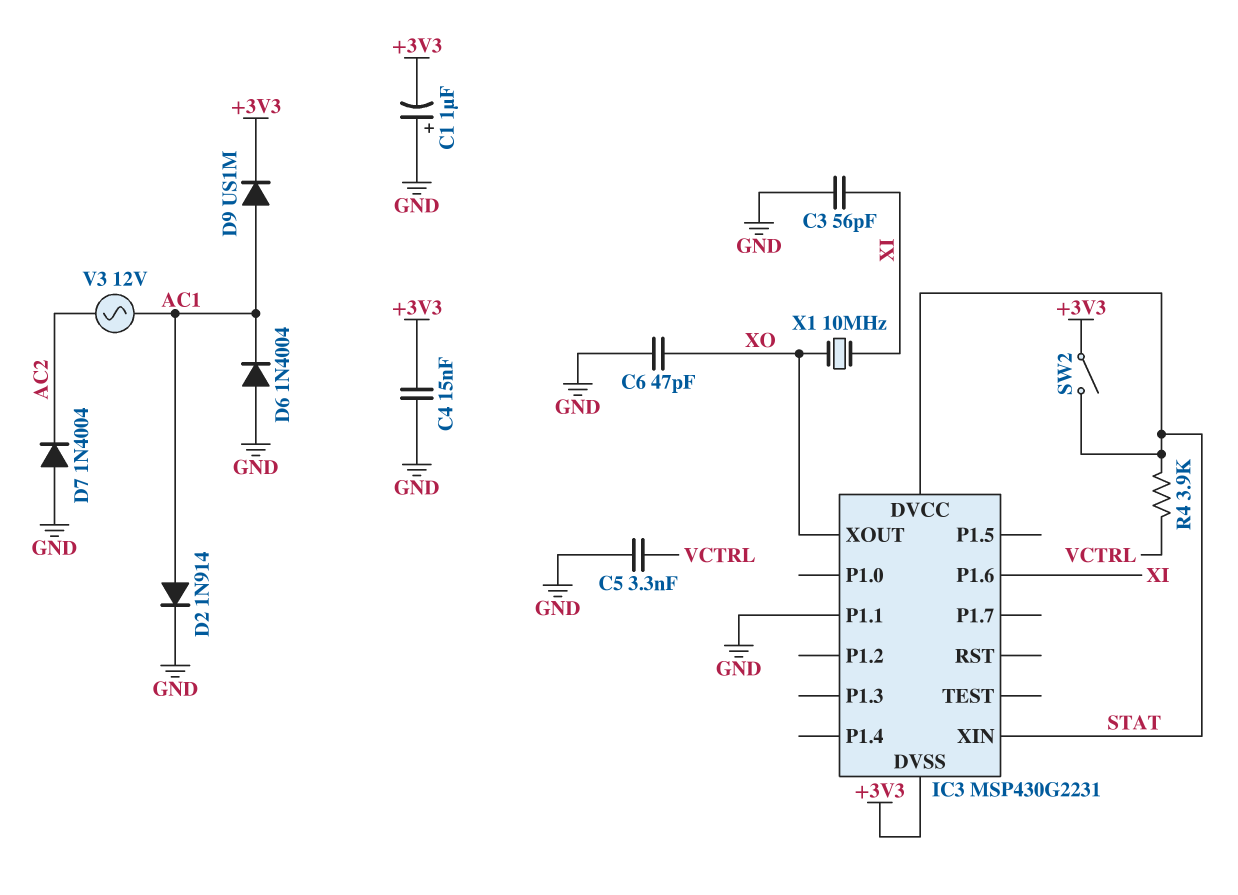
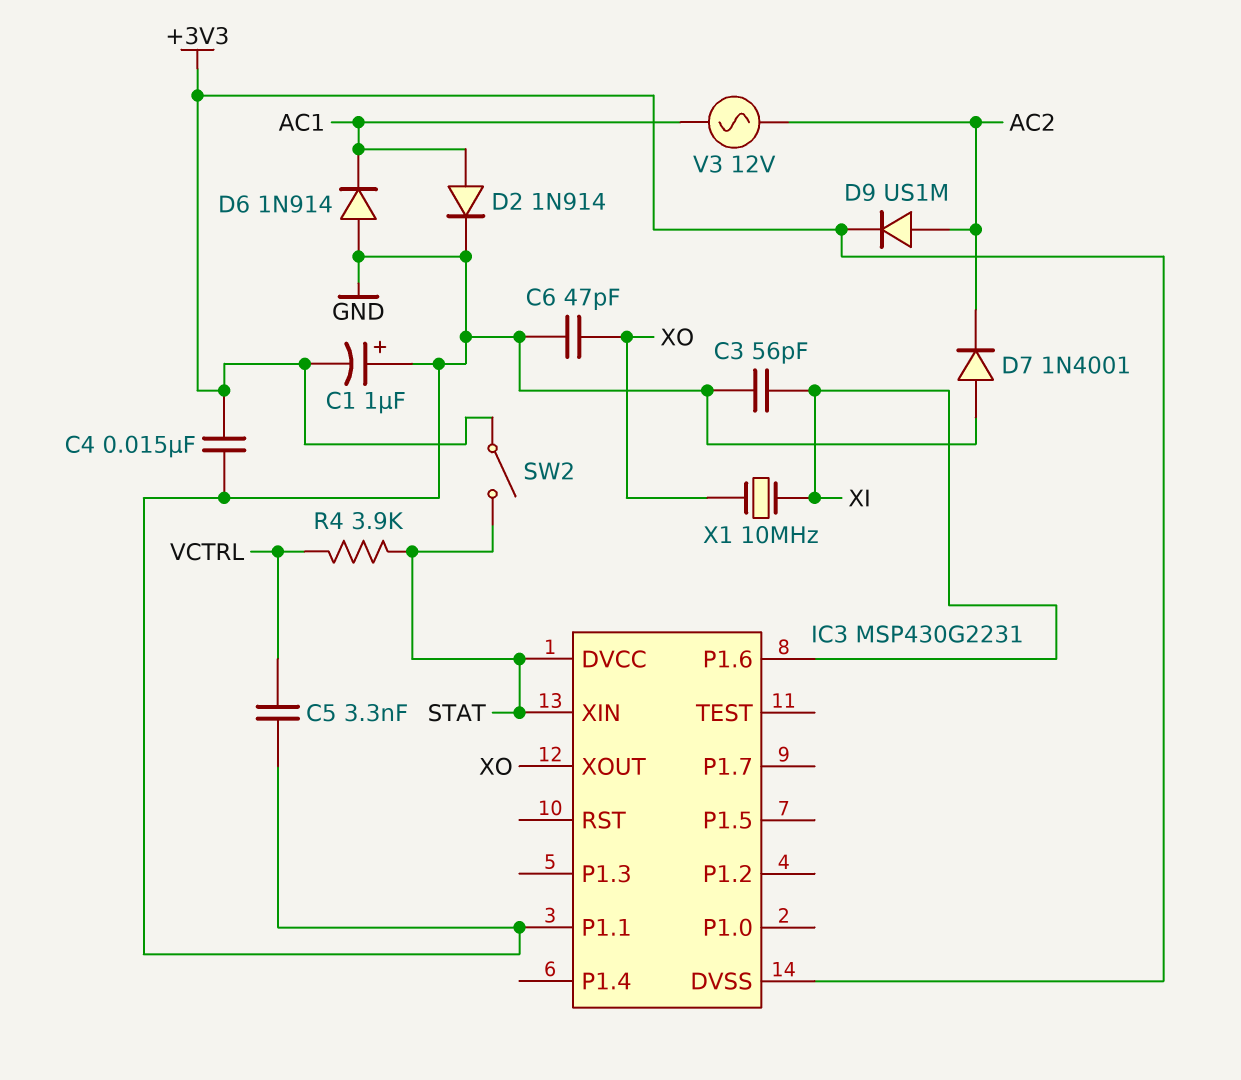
D6: diode 1N4004 (A GND, K AC1) -> diode 1N914 (A GND, K AC1)
D7: diode 1N4004 (A GND, K AC2) -> diode 1N4001 (A GND, K AC2)
D9: diode US1M (A AC1, K +3V3) -> diode US1M (A AC2, K +3V3)

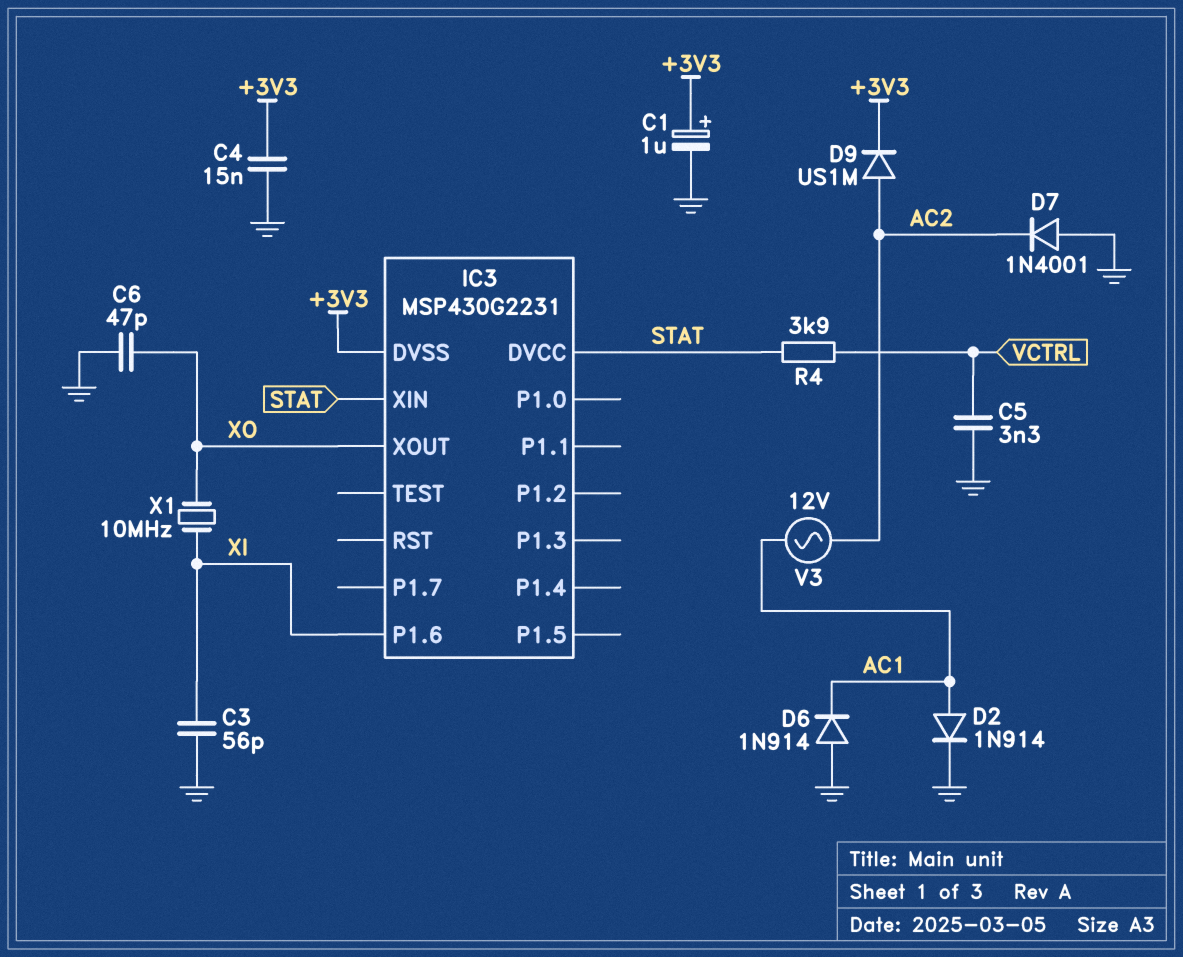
C1: 1uF (plus GND, minus +3V3) -> 1uF (plus +3V3, minus GND)
IC3 pin P1.1: GND -> none
SW2: switch (+3V3, STAT) -> none

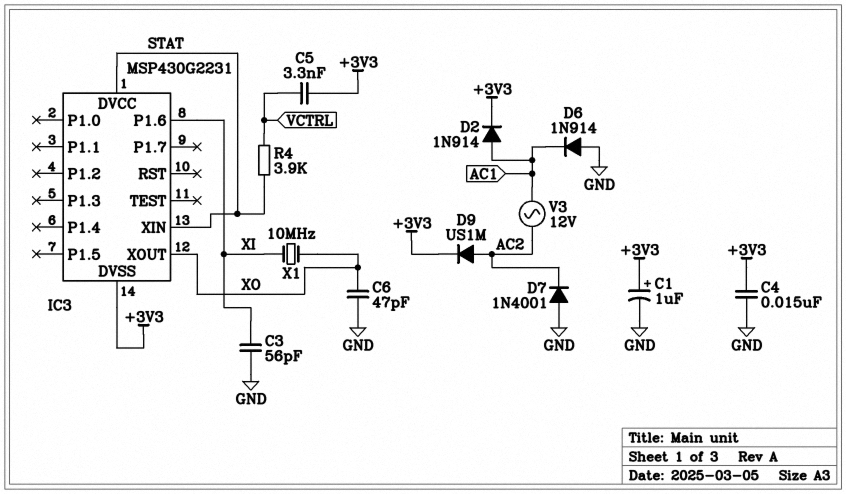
C5: 3.3nF (GND, VCTRL) -> 3.3nF (+3V3, VCTRL)
D2: diode 1N914 (A AC1, K GND) -> diode 1N914 (A AC1, K +3V3)

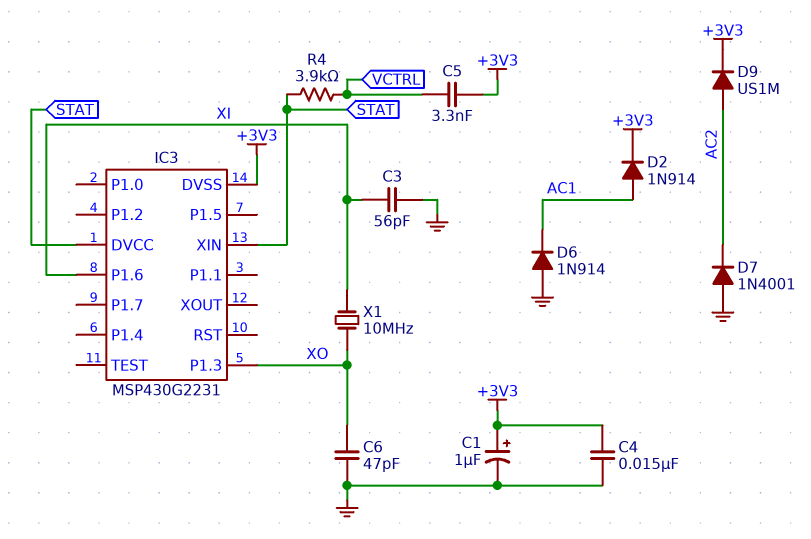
IC3 pin P1.3: none -> XO
IC3 pin XOUT: XO -> none
V3: AC 12V (AC1, AC2) -> none

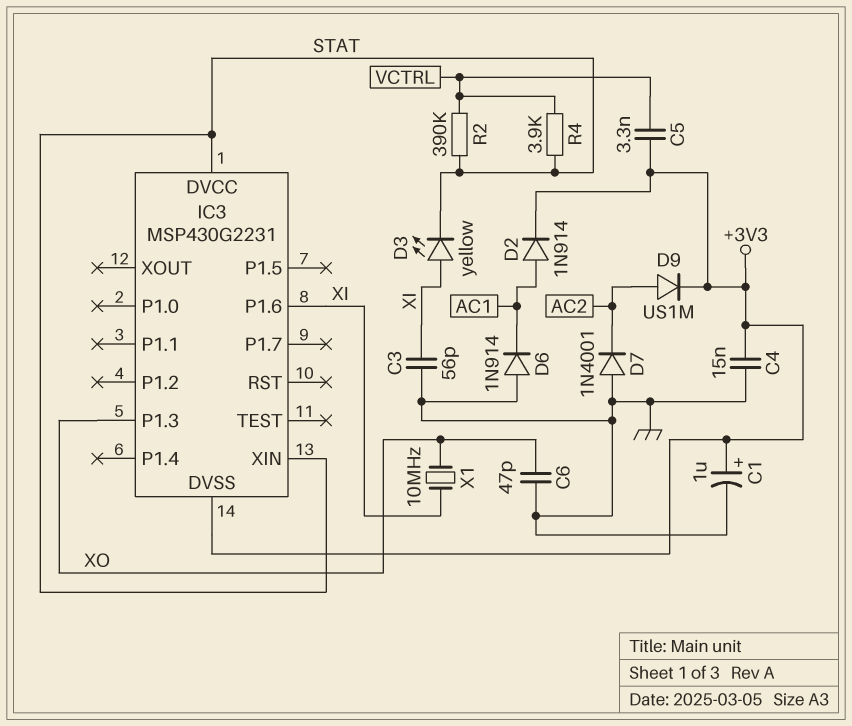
D3: none -> LED yellow (A XI, K STAT)
R2: none -> 390k (STAT, VCTRL)

